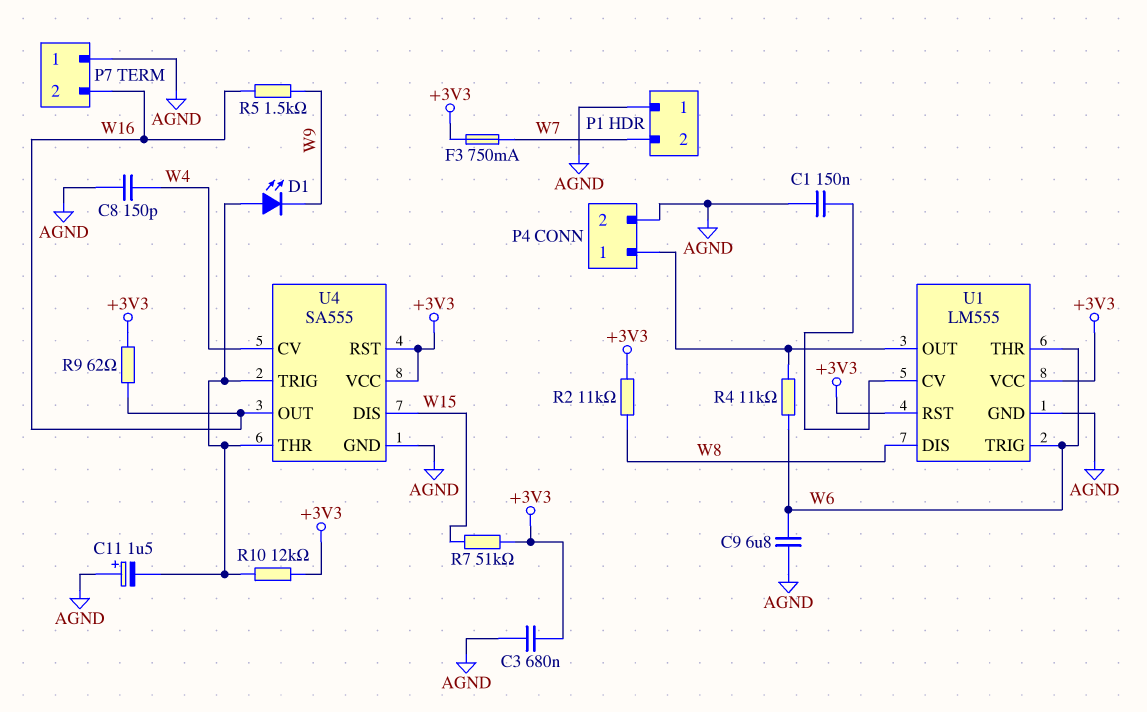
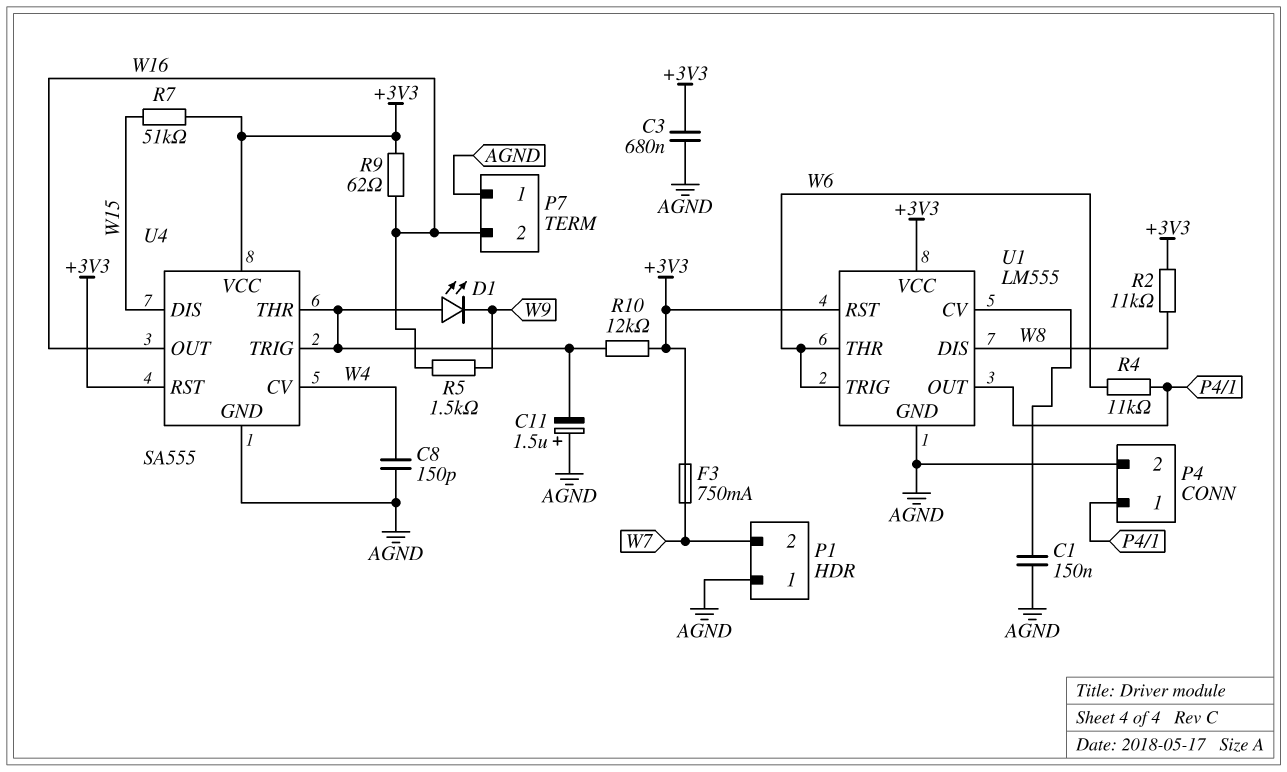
C9: 6.8uF (AGND, W6) -> none

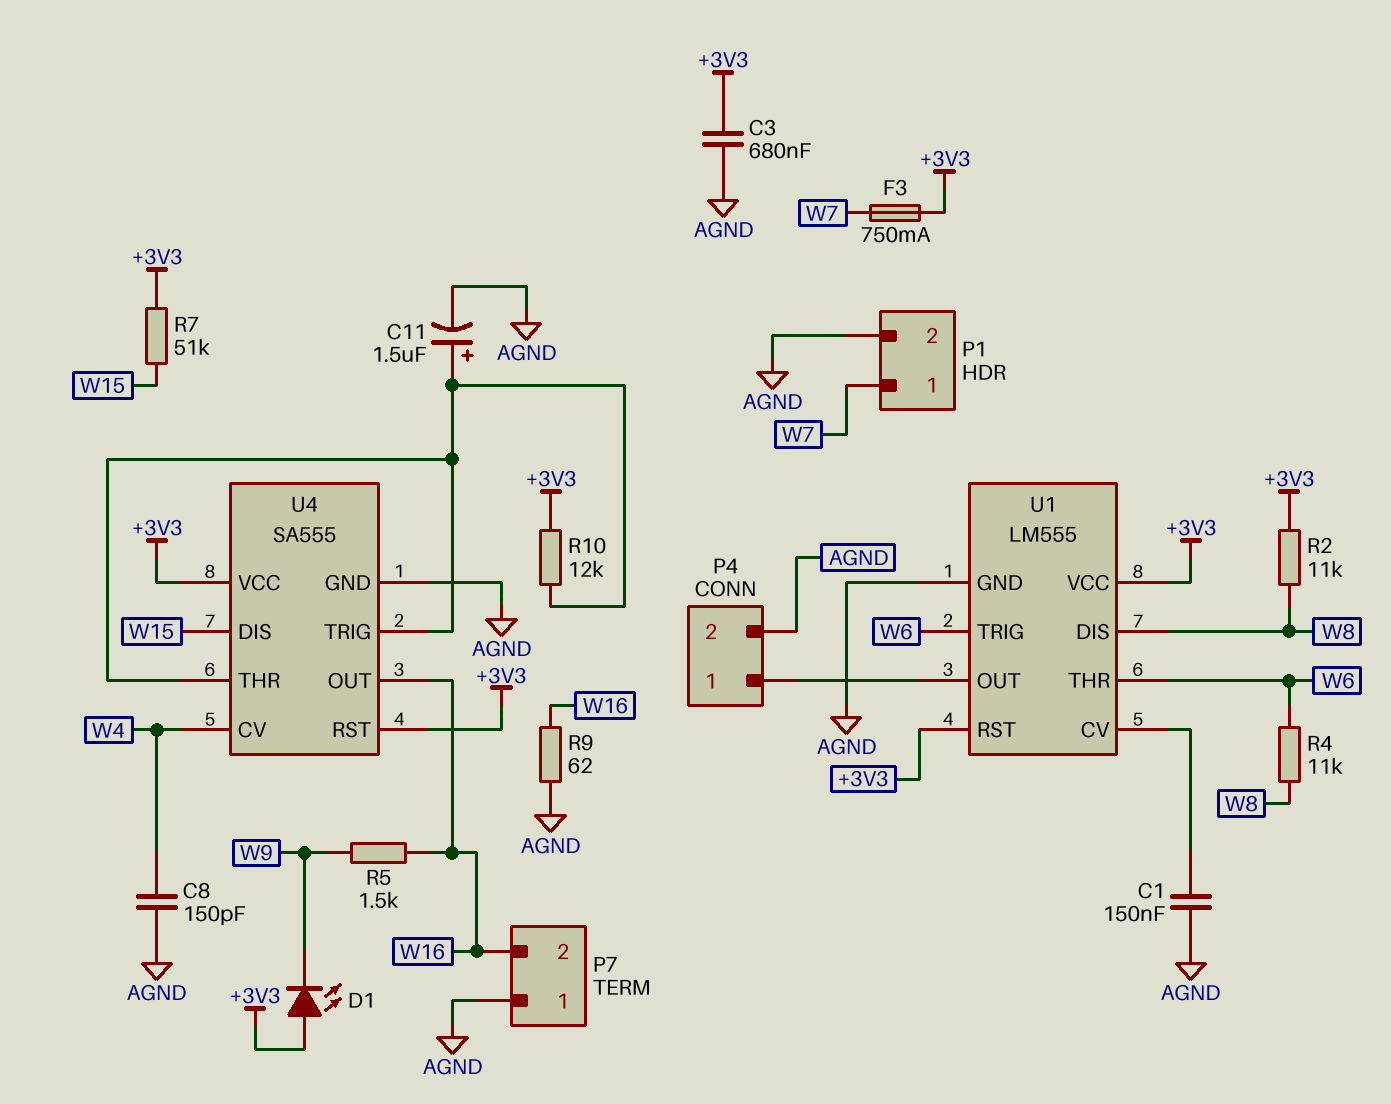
C11: 1.5uF (plus AGND, minus U4/THR) -> 1.5uF (plus U4/THR, minus AGND)
D1: LED (A U4/THR, K W9) -> LED (A +3V3, K W9)
P1 pin 1: AGND -> W7
P1 pin 2: W7 -> AGND
R4: 11k (P4/1, W6) -> 11k (W6, W8)
R9: 62 (+3V3, W16) -> 62 (AGND, W16)

